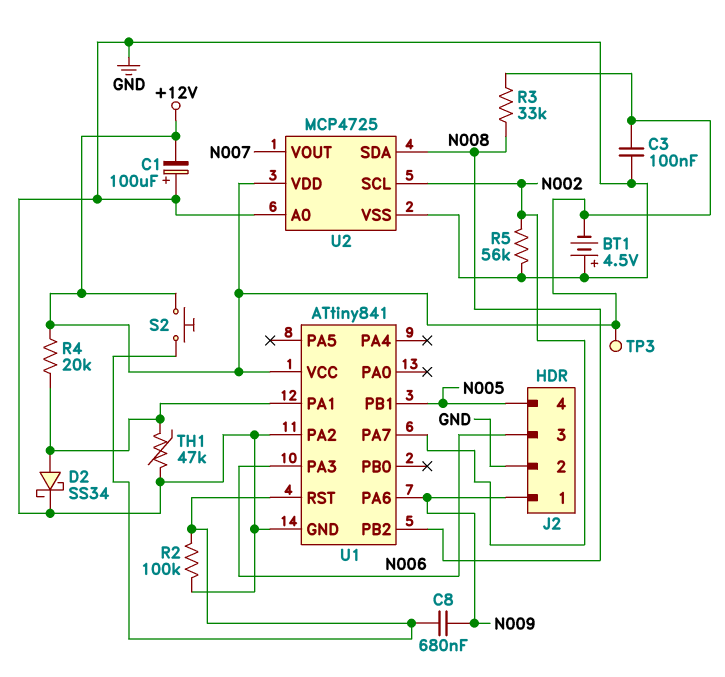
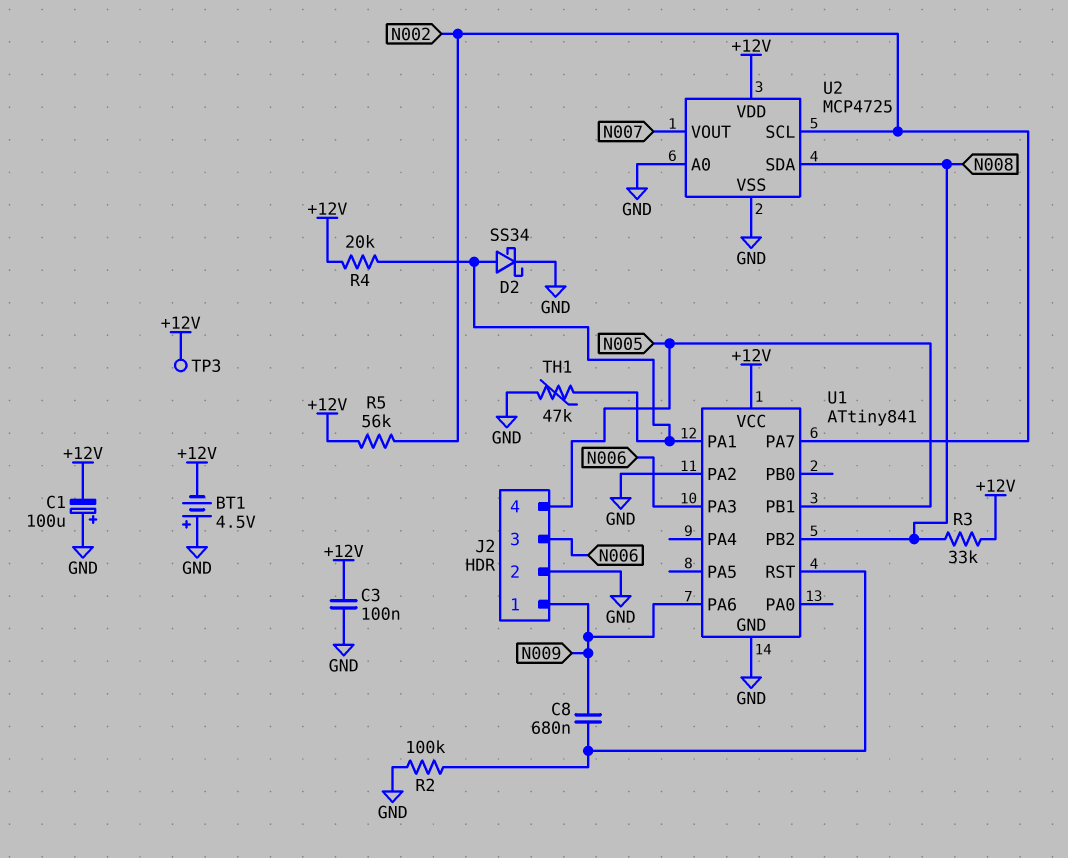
R5: 56k (GND, N002) -> 56k (+12V, N002)
S2: button (+12V, U1/RST) -> none

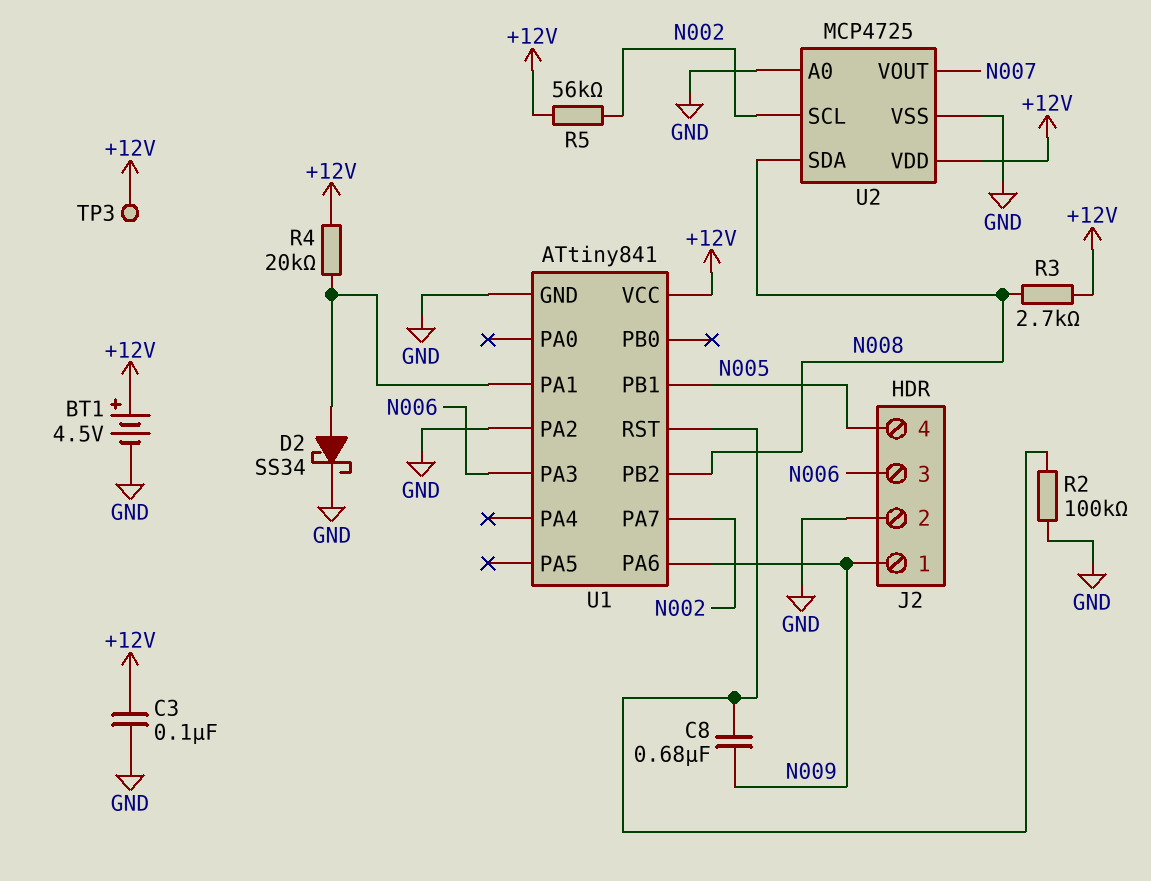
BT1: 4.5V (plus GND, minus +12V) -> 4.5V (plus +12V, minus GND)
C1: 100uF (plus GND, minus +12V) -> none
R3: 33k (+12V, N008) -> 2.7k (+12V, N008)
TH1: 47k (GND, U1/PA1) -> none

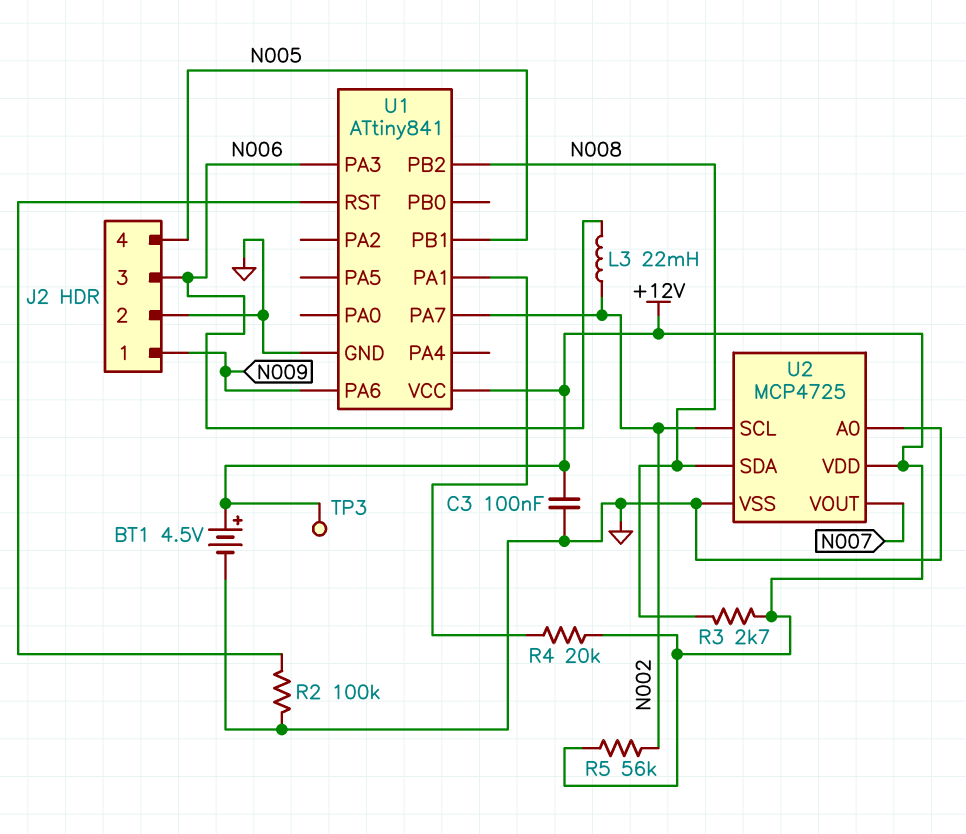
C8: 680nF (N009, U1/RST) -> none
D2: schottky SS34 (A U1/PA1, K GND) -> none
L3: none -> 22mH (N002, N006)
U1 pin PA2: GND -> none

